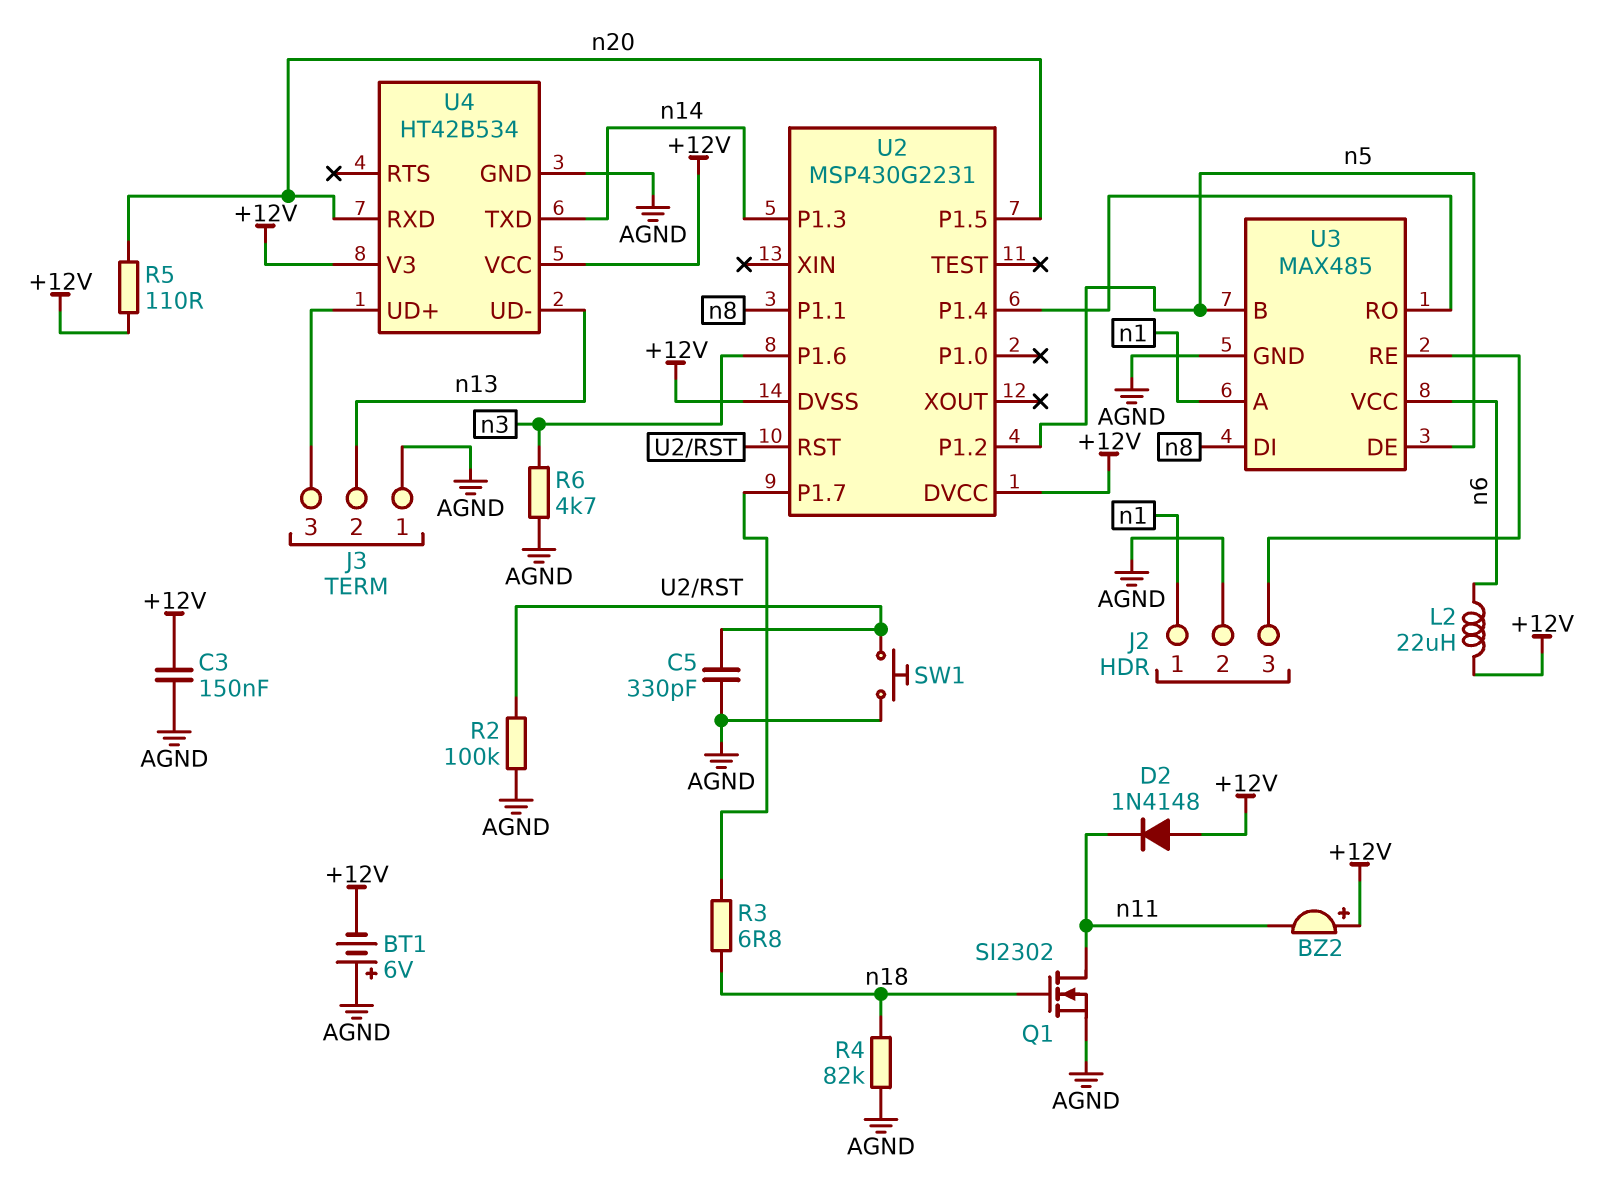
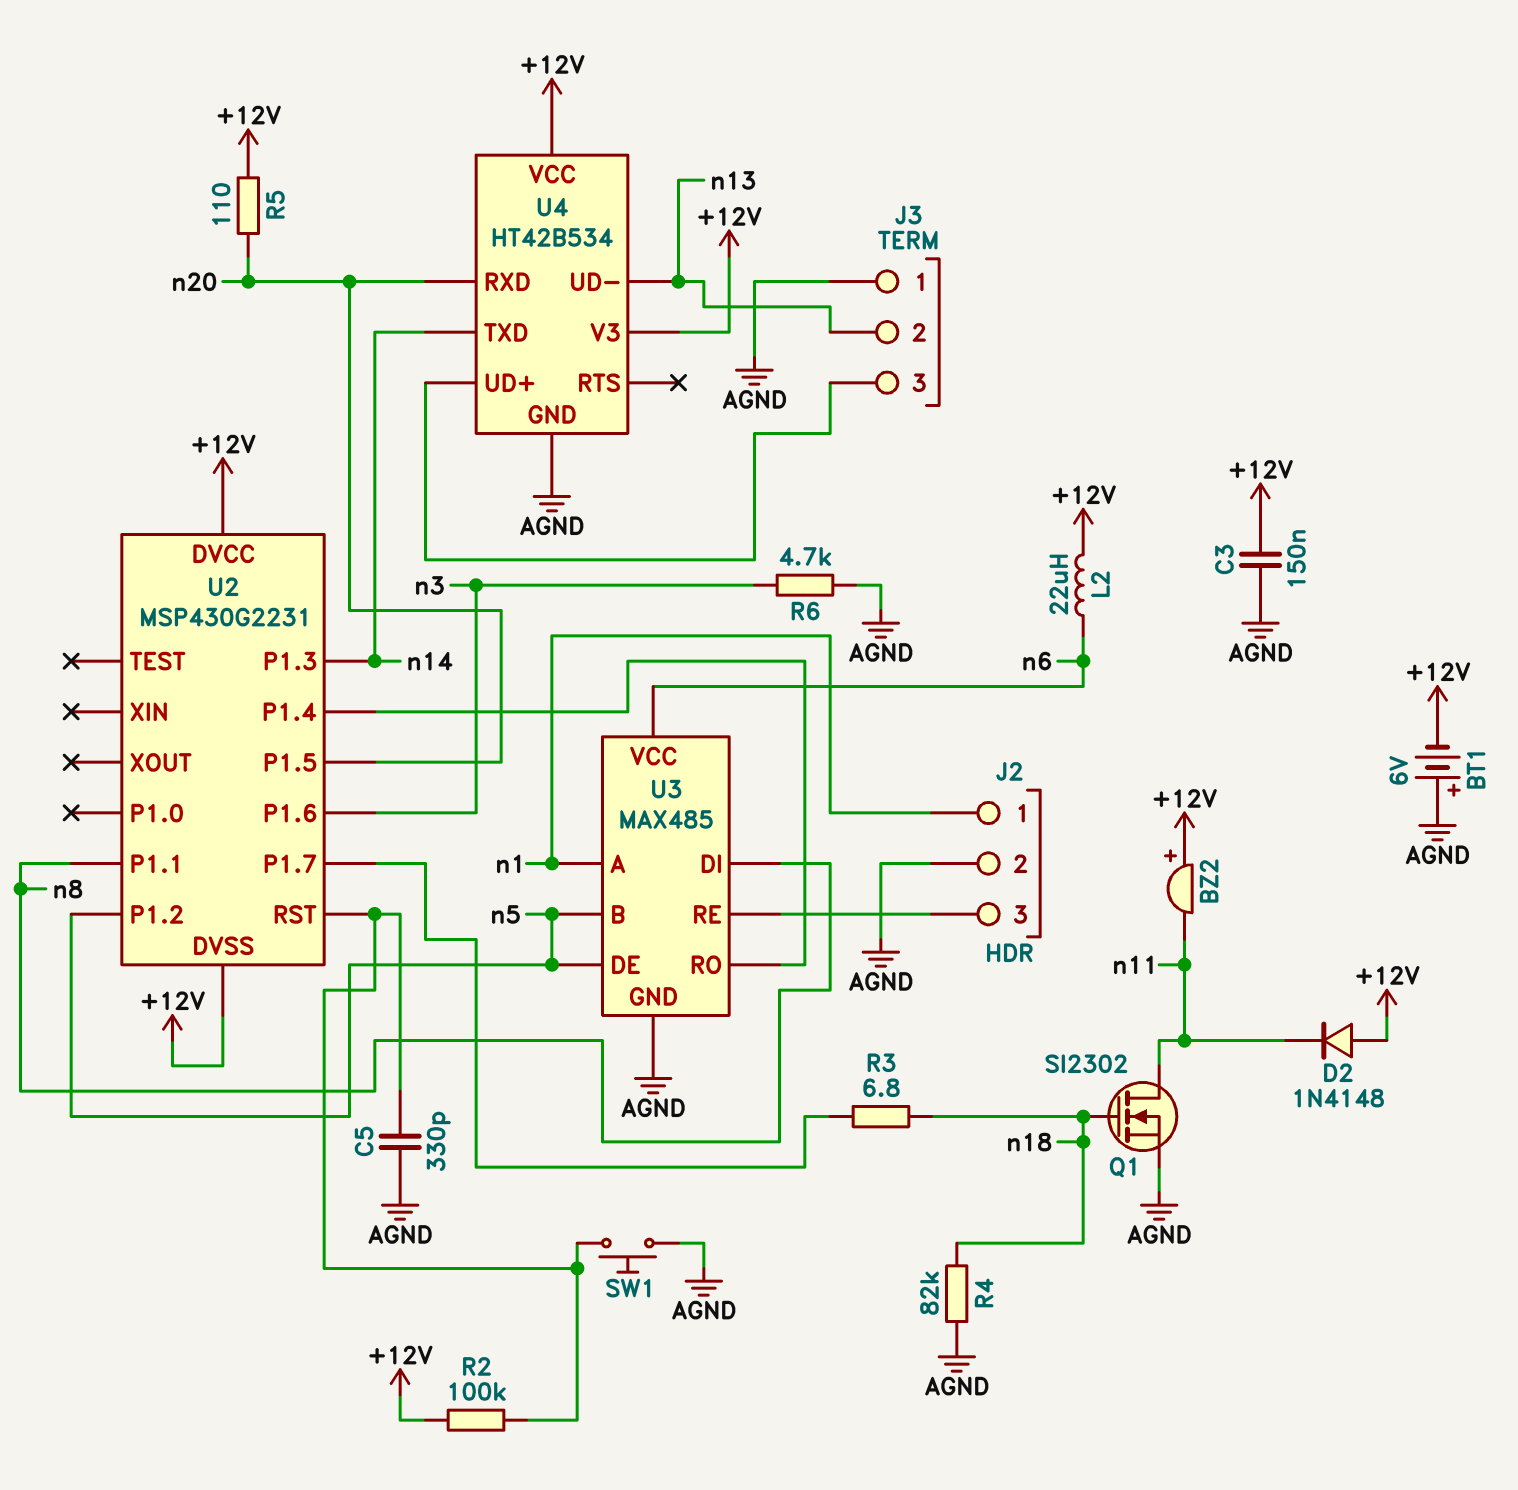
R2: 100k (AGND, U2/RST) -> 100k (+12V, U2/RST)

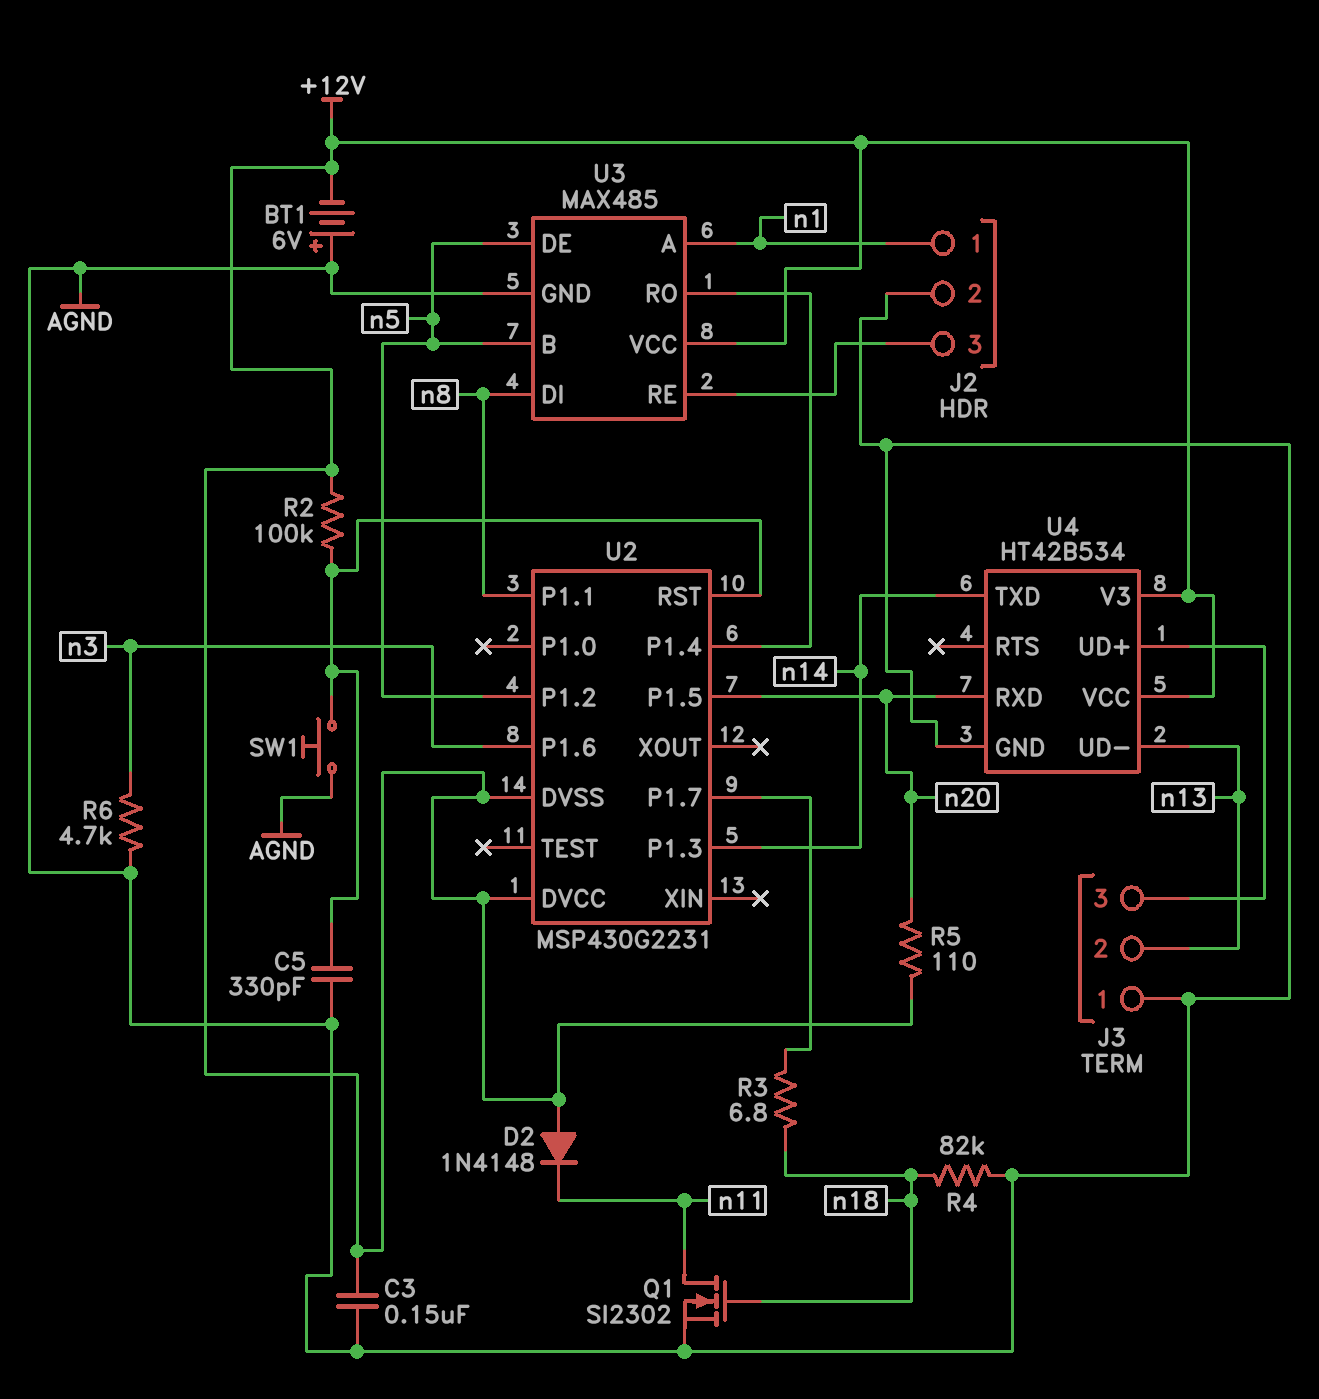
BZ2: buzzer (plus +12V, minus n11) -> none
L2: 22uH (+12V, n6) -> none
U3 pin VCC: n6 -> +12V

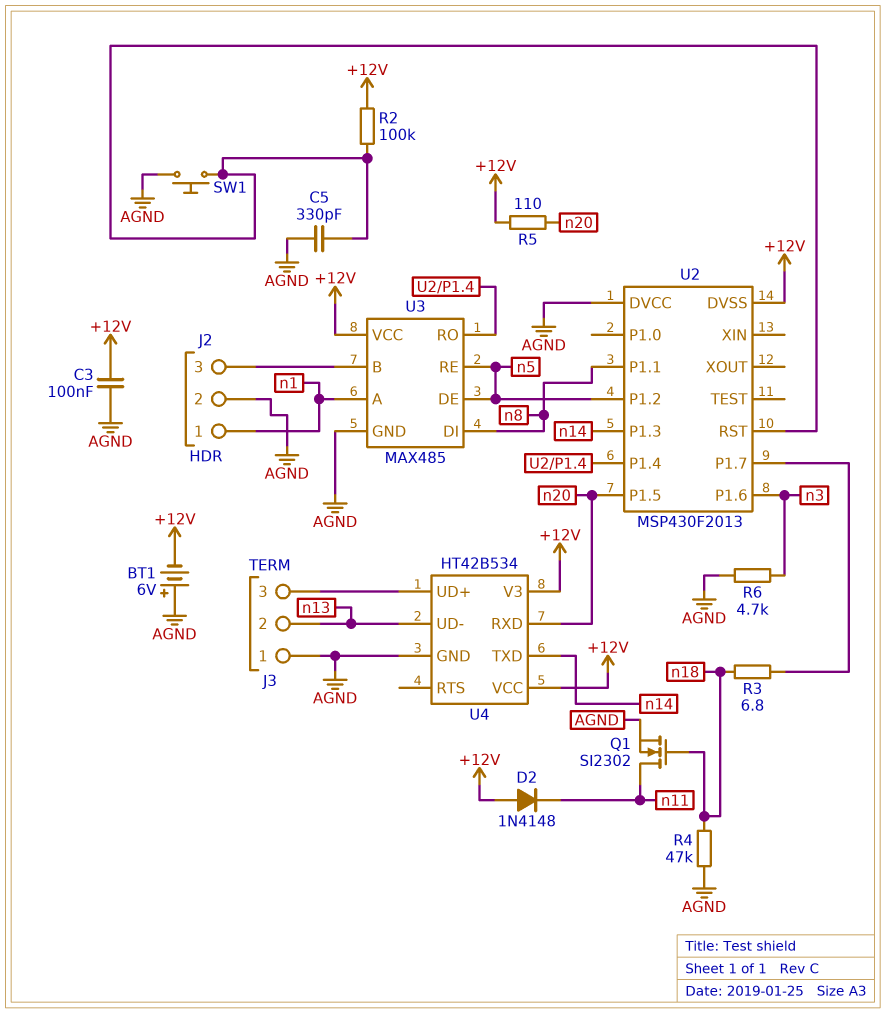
C3: 150nF (+12V, AGND) -> 100nF (+12V, AGND)
R4: 82k (AGND, n18) -> 47k (AGND, n18)
U2: MSP430G2231 -> MSP430F2013
U2 pin DVCC: +12V -> AGND
U3 pin B: n5 -> J2/3
U3 pin RE: J2/3 -> n5

